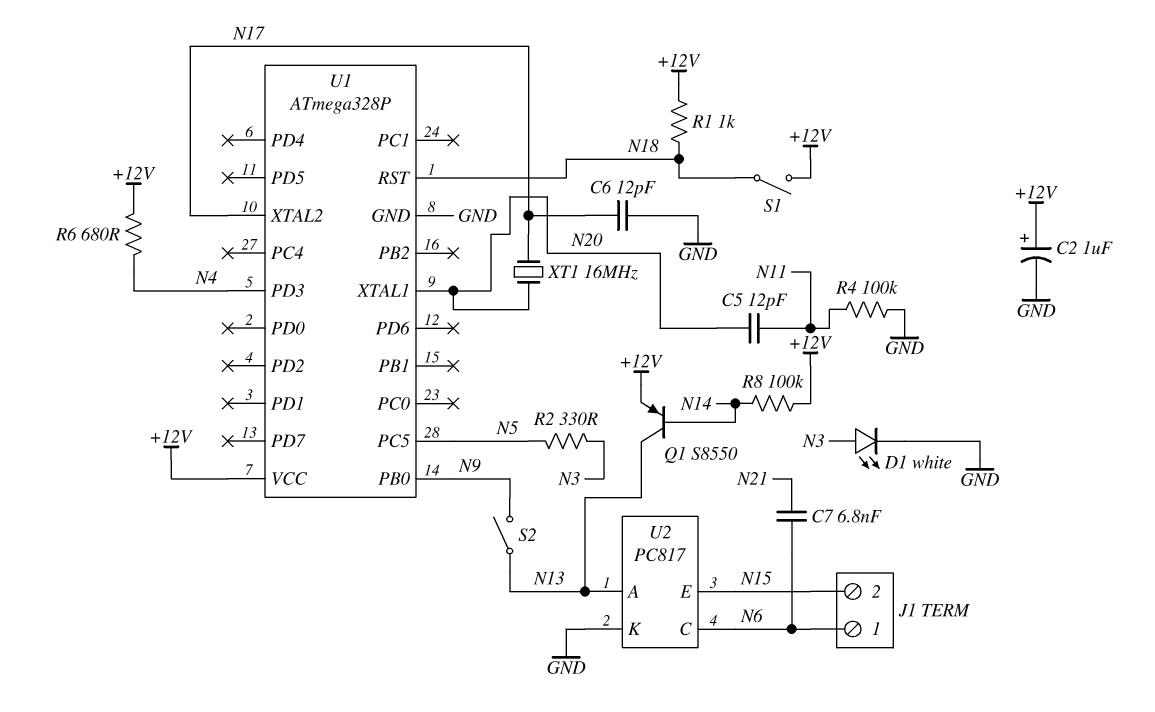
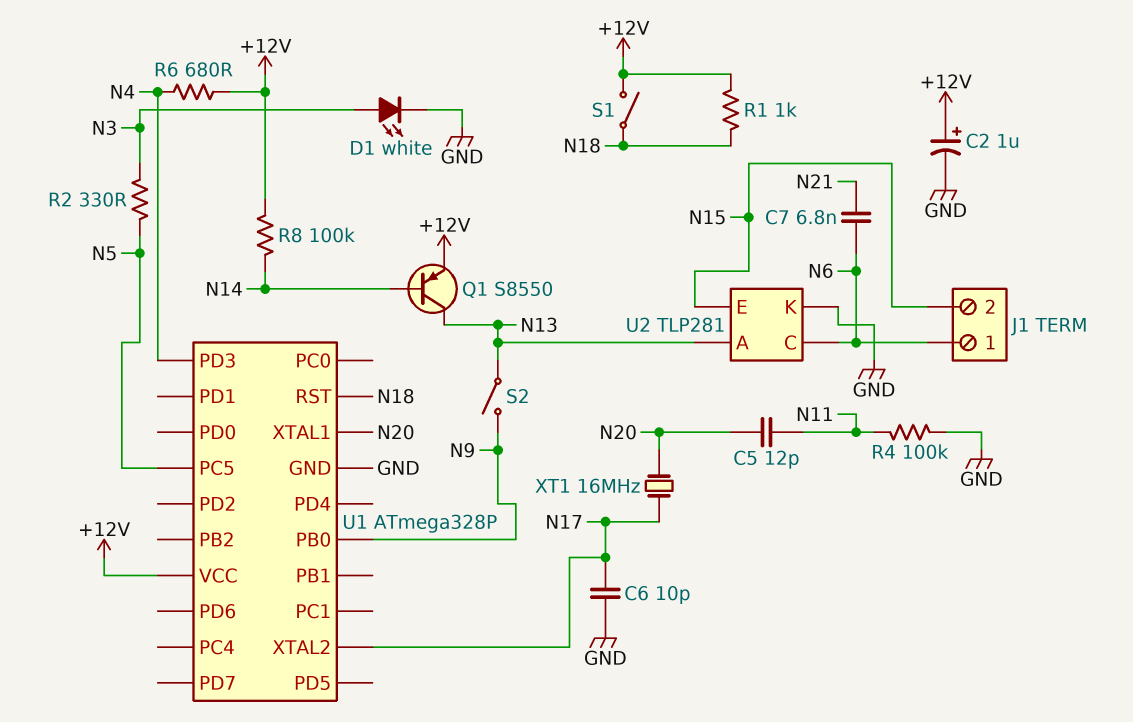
C6: 12pF (GND, N17) -> 10pF (GND, N17)
U2: PC817 -> TLP281

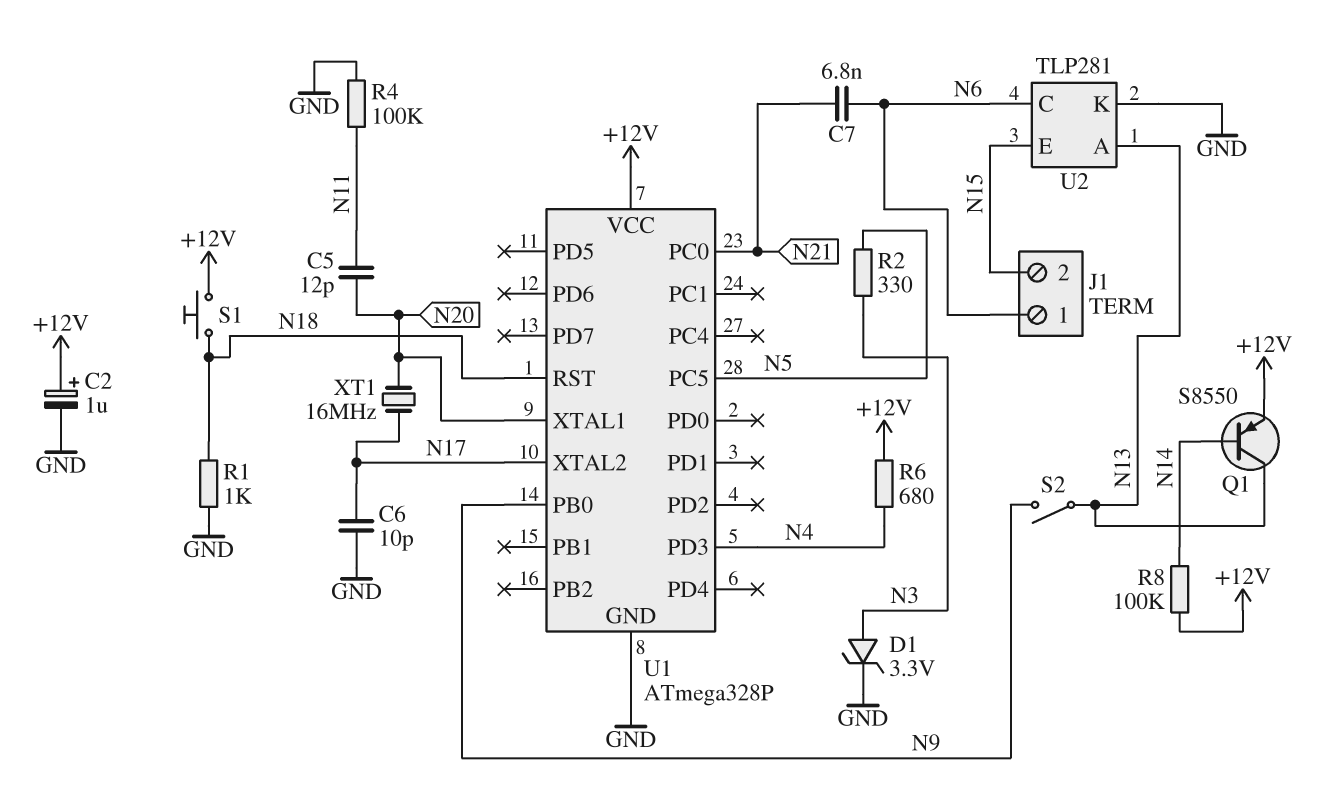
D1: LED white (A N3, K GND) -> zener 3.3V (A N3, K GND)
R1: 1k (+12V, N18) -> 1k (GND, N18)
S1: switch (+12V, N18) -> button (+12V, N18)
U1 pin PC0: none -> N21

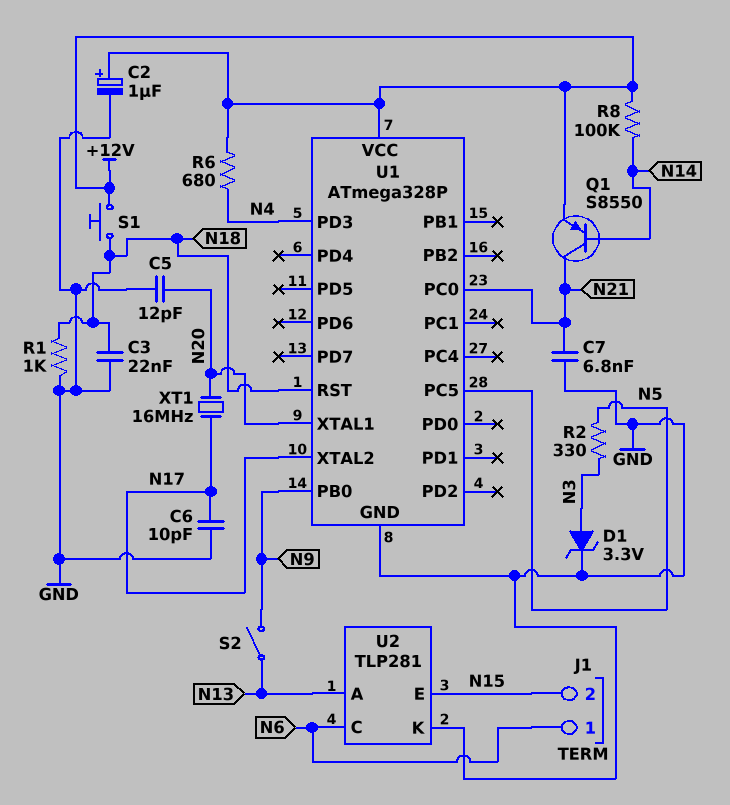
C3: none -> 22nF (GND, N18)
C5: 12pF (N11, N20) -> 12pF (GND, N20)
C7: 6.8nF (N6, N21) -> 6.8nF (GND, N21)
Q1: PNP S8550 (B N14, C N13, E +12V) -> PNP S8550 (B N14, C N21, E +12V)
R4: 100k (GND, N11) -> none

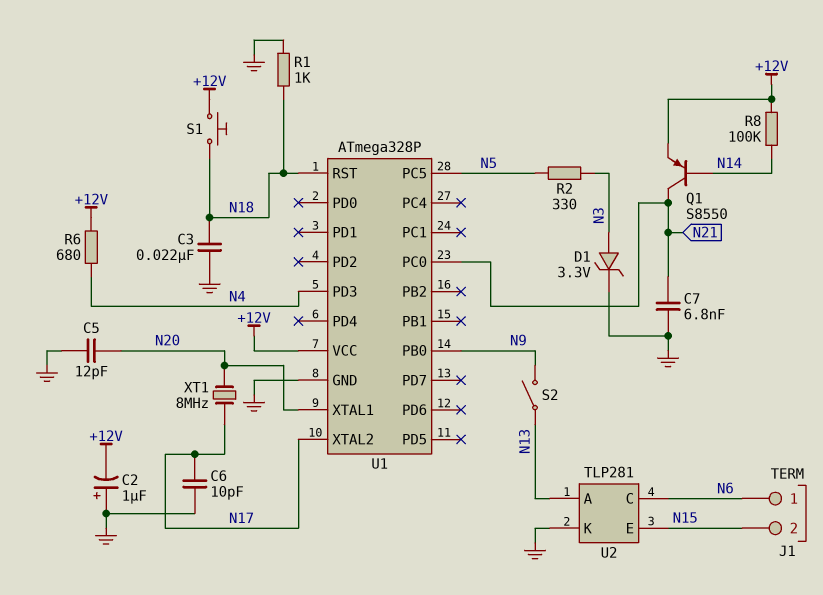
C2: 1uF (plus +12V, minus GND) -> 1uF (plus GND, minus +12V)
XT1: 16MHz (N17, N20) -> 8MHz (N17, N20)

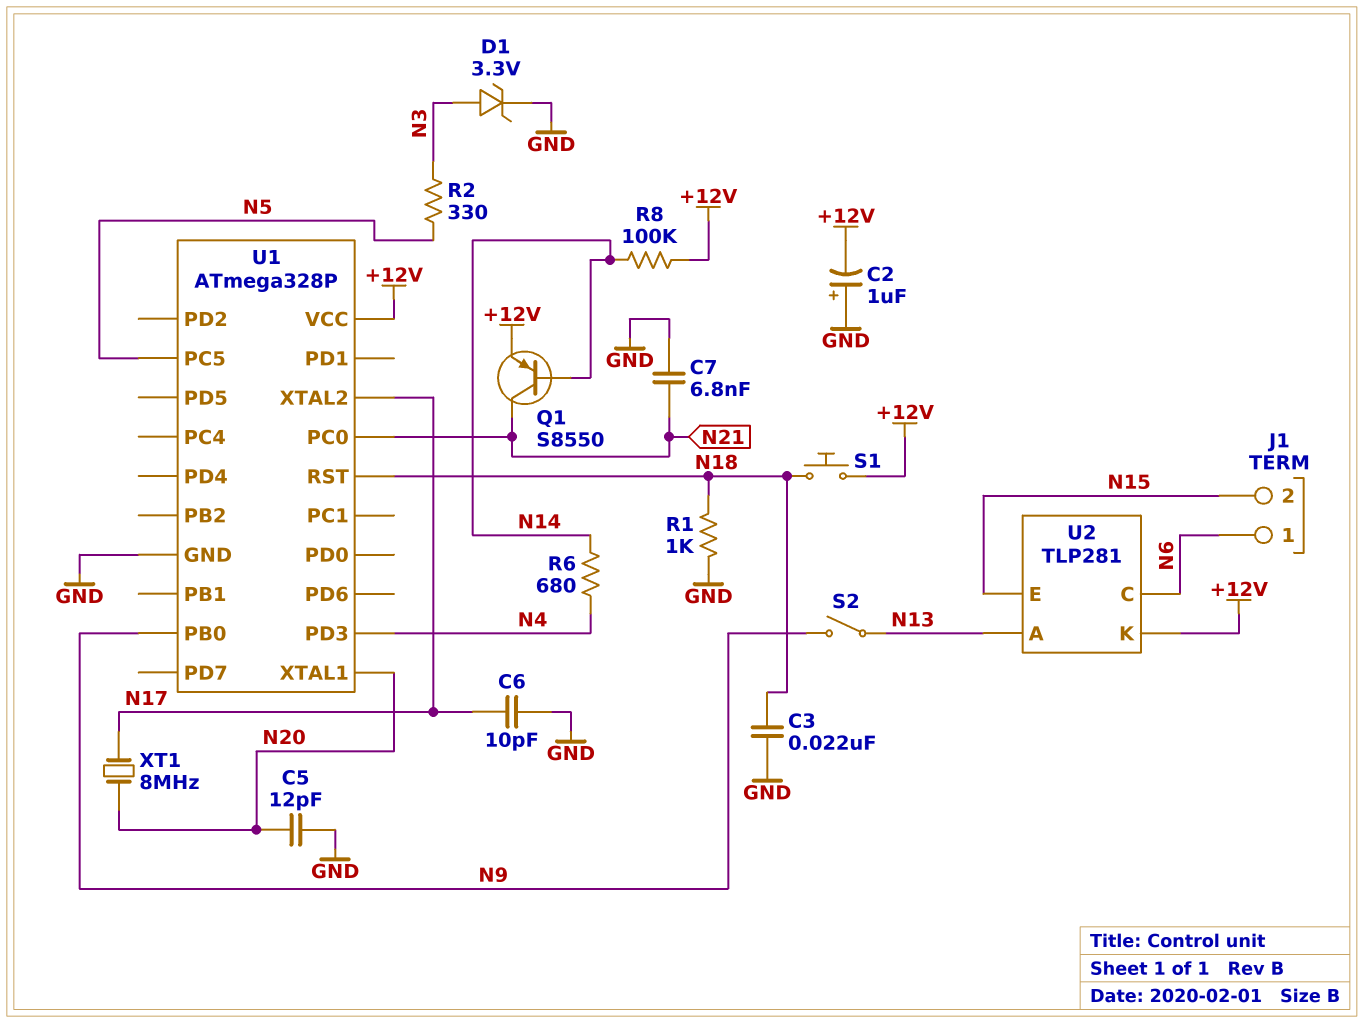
R6: 680 (+12V, N4) -> 680 (N4, N14)
U2 pin K: GND -> +12V

